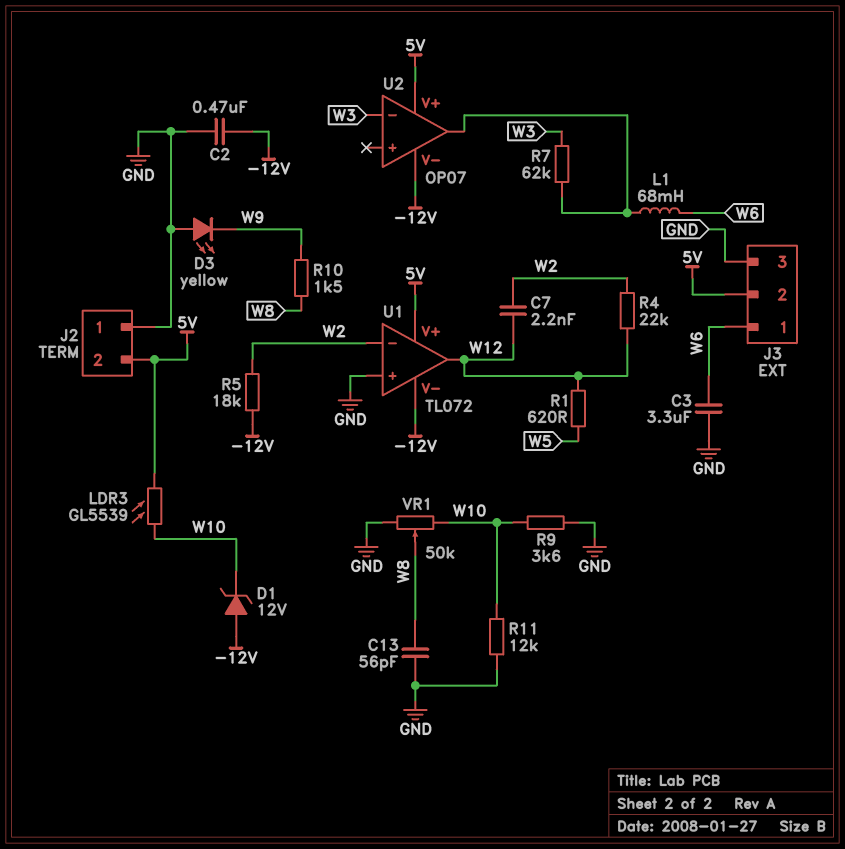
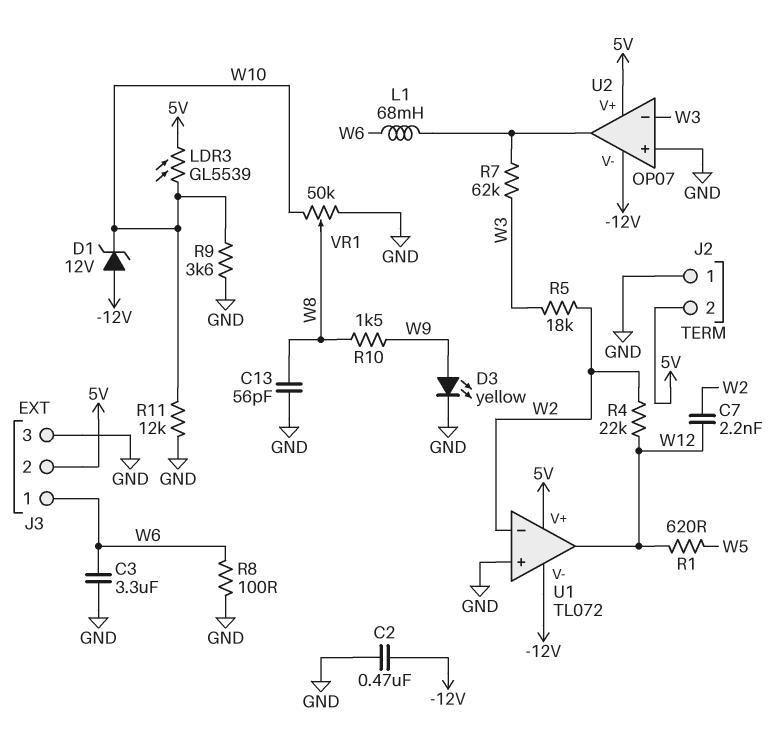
D3: LED yellow (A GND, K W9) -> LED yellow (A W9, K GND)
R5: 18k (-12V, W2) -> 18k (W2, W3)
R8: none -> 100 (GND, W6)
U2 pin in+: none -> GND

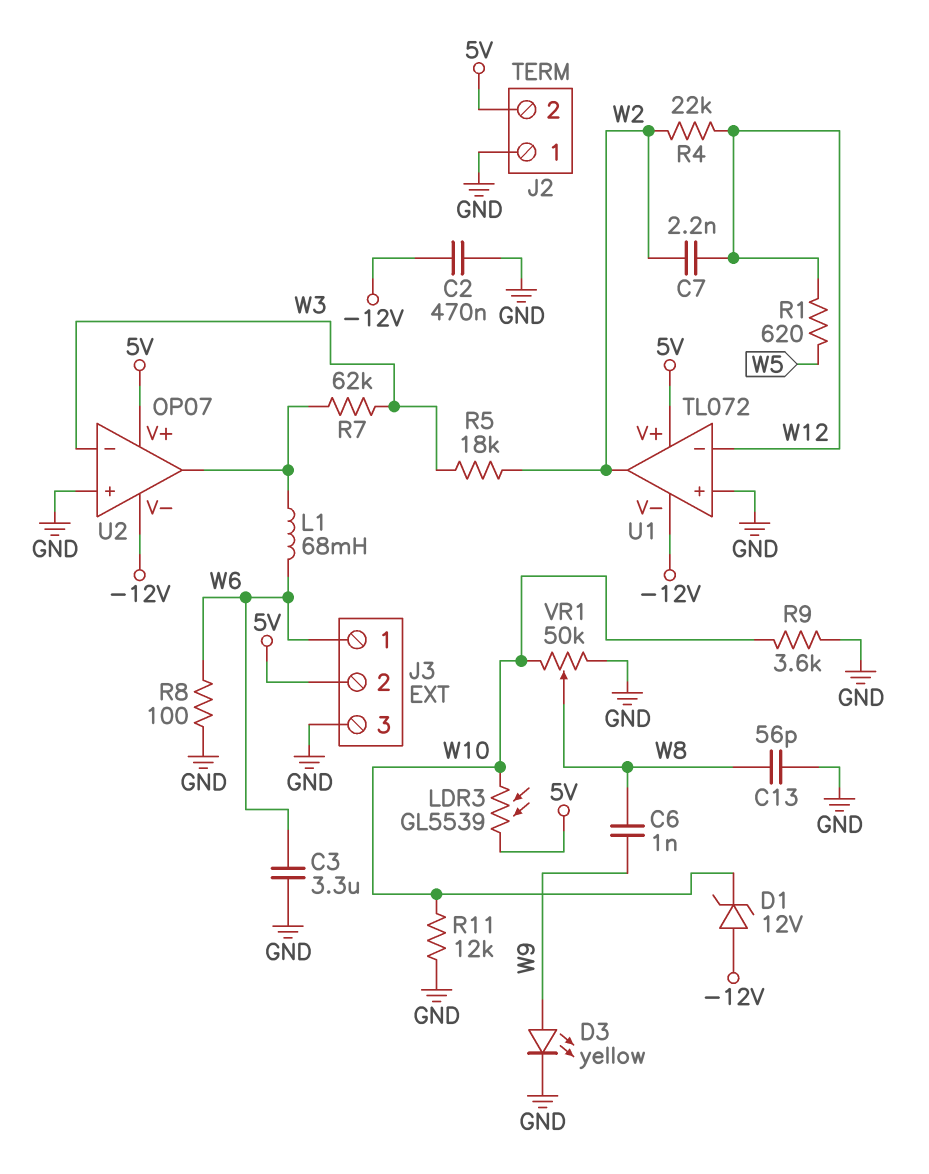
C6: none -> 1nF (W8, W9)
R10: 1.5k (W8, W9) -> none
U1 pin in-: W2 -> W12
U1 pin out: W12 -> W2

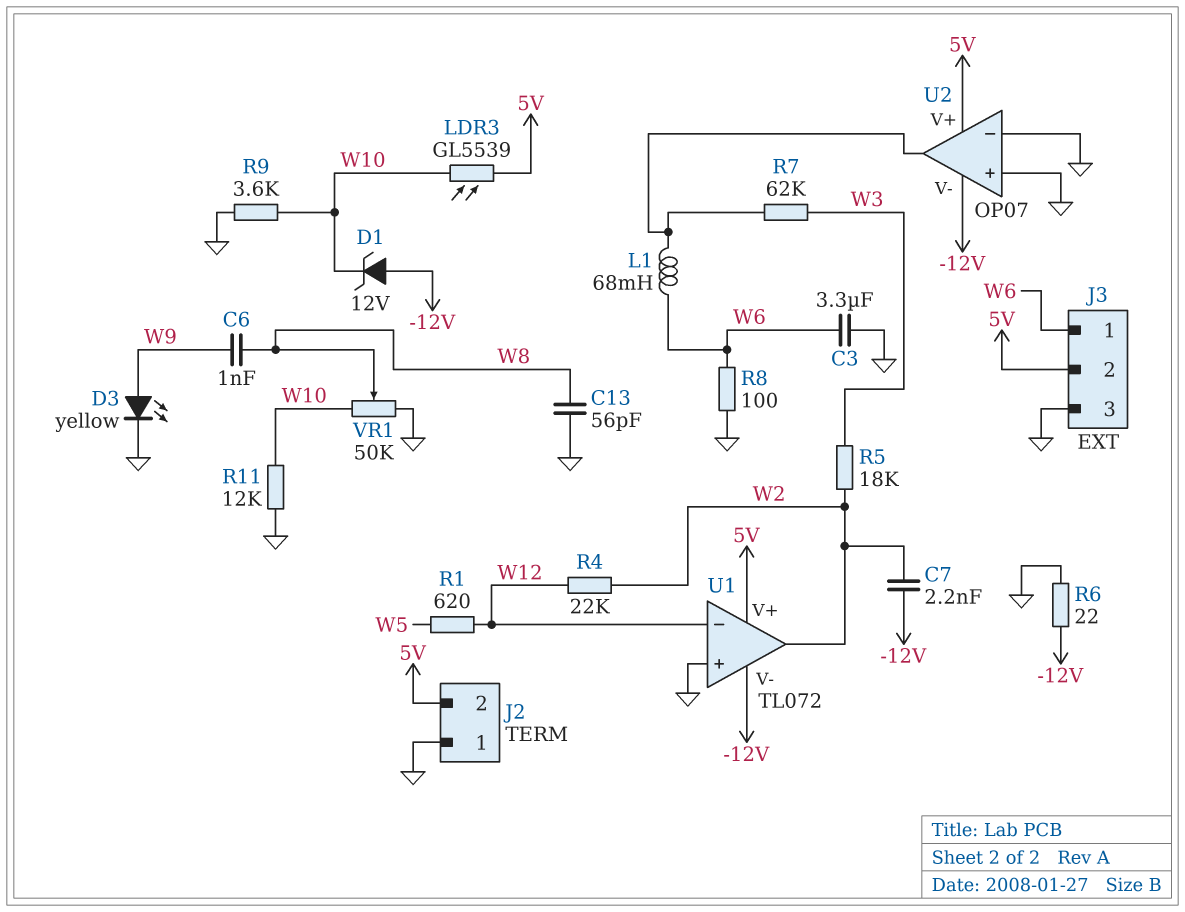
C2: 470nF (-12V, GND) -> none
C7: 2.2nF (W2, W12) -> 2.2nF (-12V, W2)
R6: none -> 22 (-12V, GND)
U2 pin in-: W3 -> GND

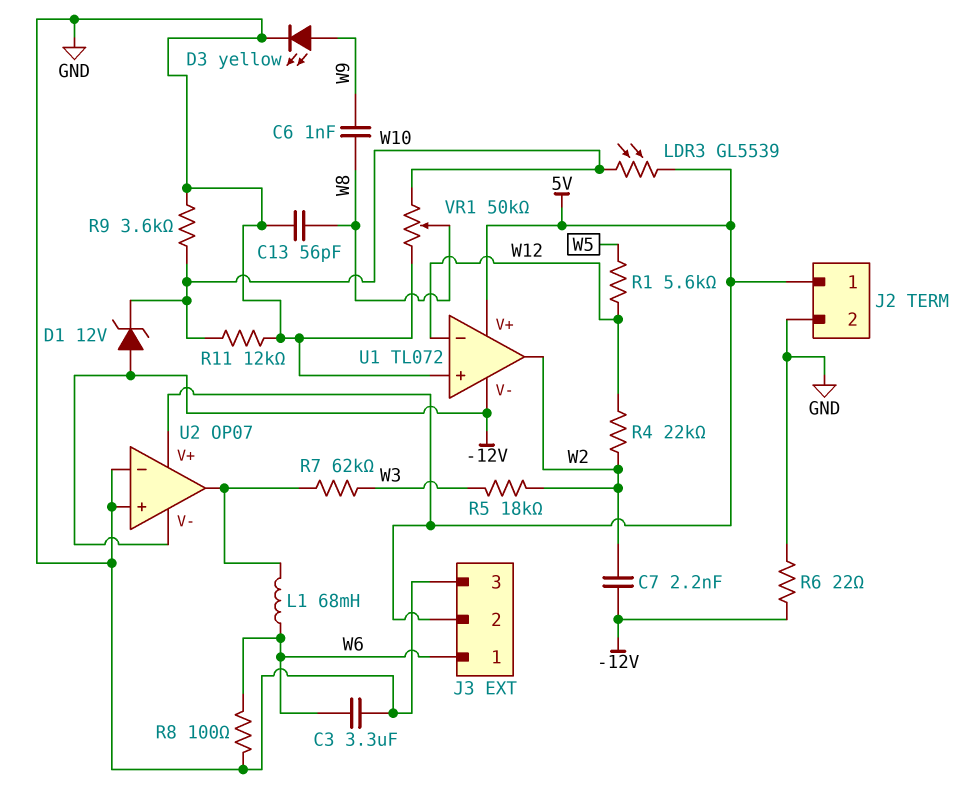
J2 pin 1: GND -> 5V
J2 pin 2: 5V -> GND
R1: 620 (W5, W12) -> 5.6k (W5, W12)

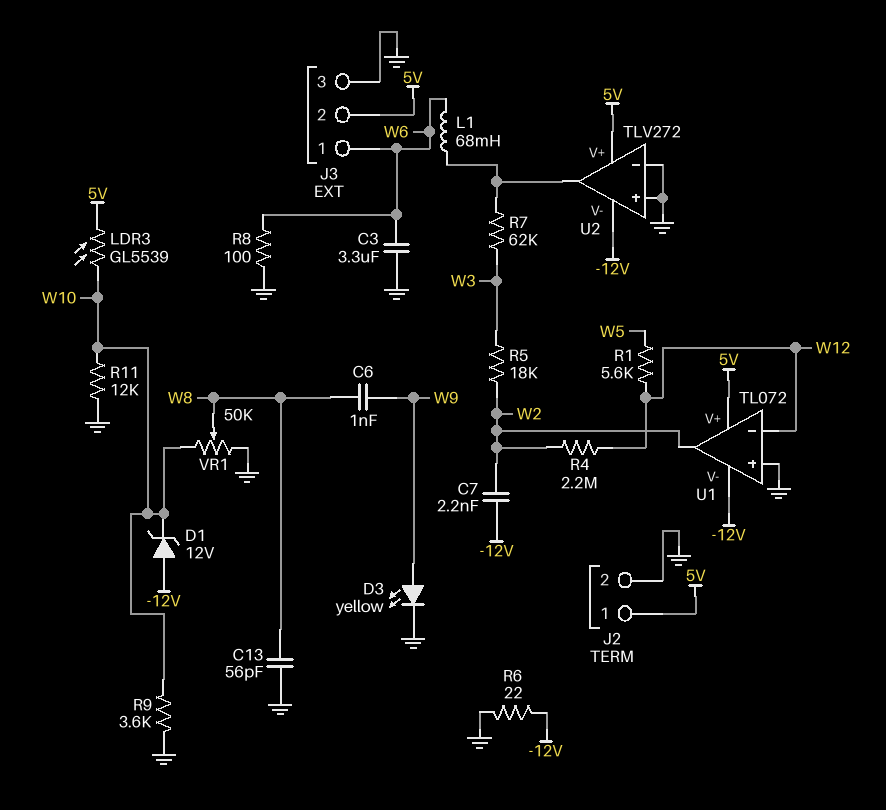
R4: 22k (W2, W12) -> 2.2M (W2, W12)
U2: OP07 -> TLV272

